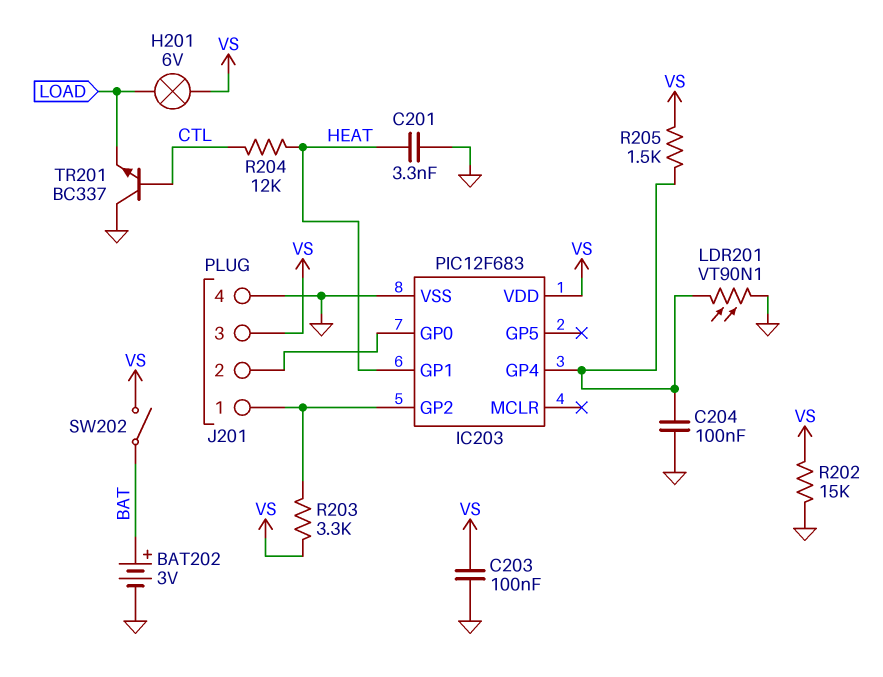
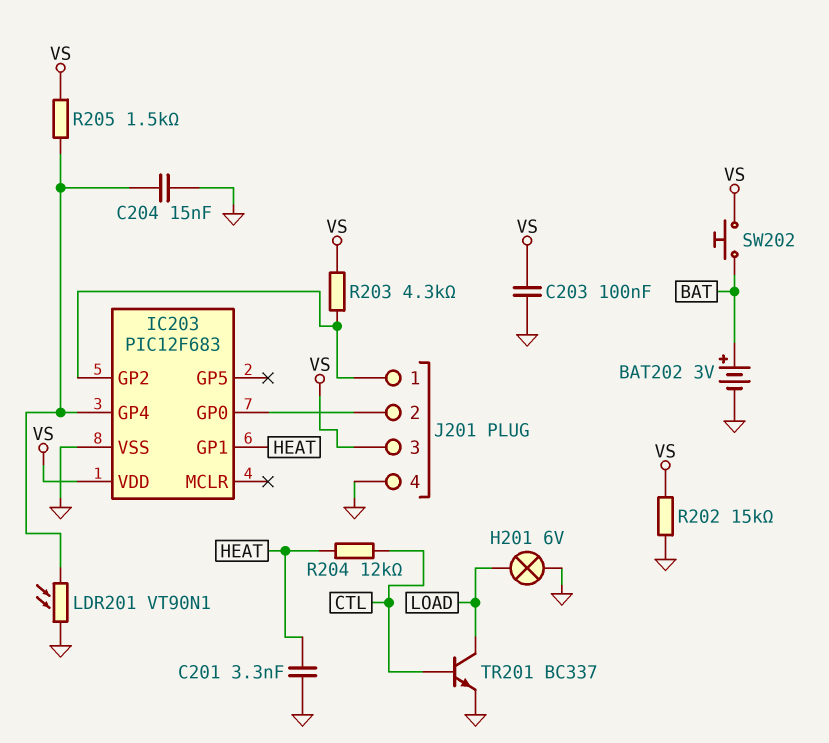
C204: 100nF (GND, IC203/GP4) -> 15nF (GND, IC203/GP4)
H201: lamp 6V (LOAD, VS) -> lamp 6V (GND, LOAD)
R203: 3.3k (IC203/GP2, VS) -> 4.3k (IC203/GP2, VS)
SW202: switch (BAT, VS) -> button (BAT, VS)
TR201: NPN BC337 (B CTL, C GND, E LOAD) -> NPN BC337 (B CTL, C LOAD, E GND)

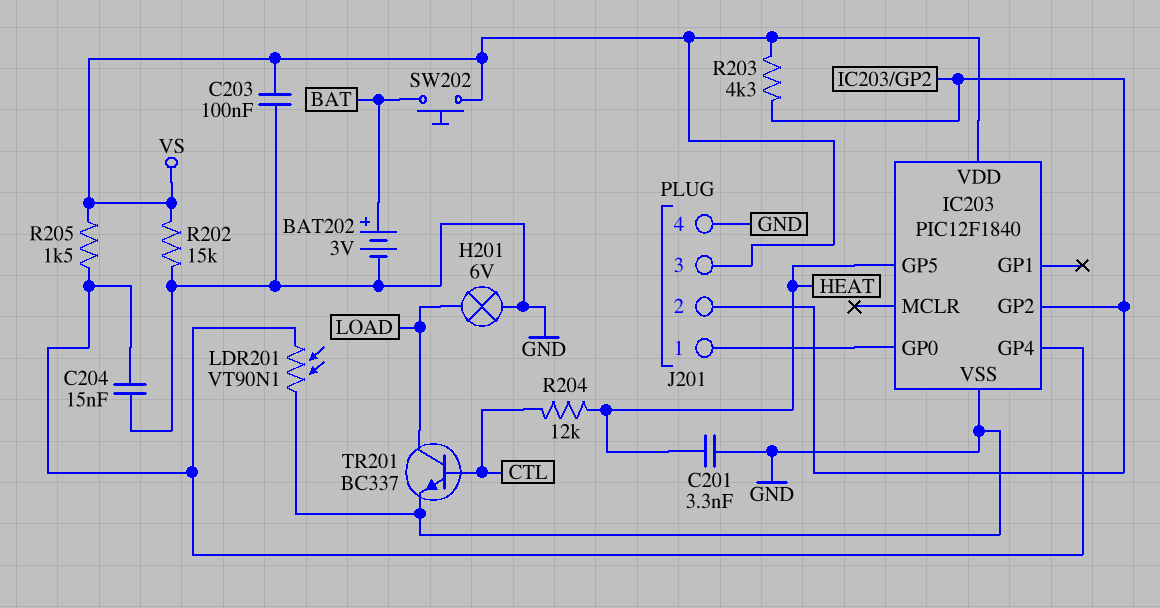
IC203: PIC12F683 -> PIC12F1840
IC203 pin GP1: HEAT -> none
IC203 pin GP5: none -> HEAT
J201 pin 1: IC203/GP2 -> IC203/GP0
J201 pin 2: IC203/GP0 -> IC203/GP2

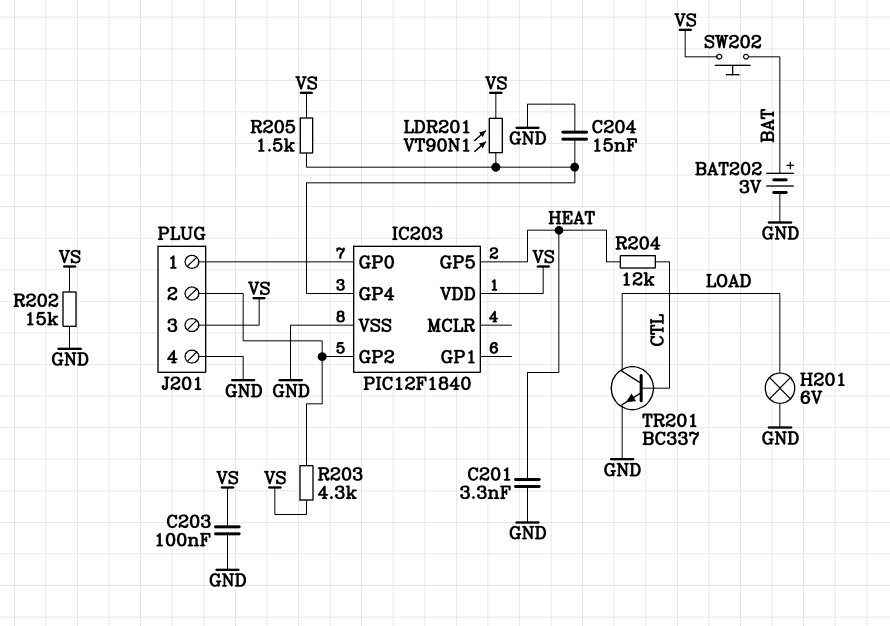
LDR201: VT90N1 (GND, IC203/GP4) -> VT90N1 (IC203/GP4, VS)

